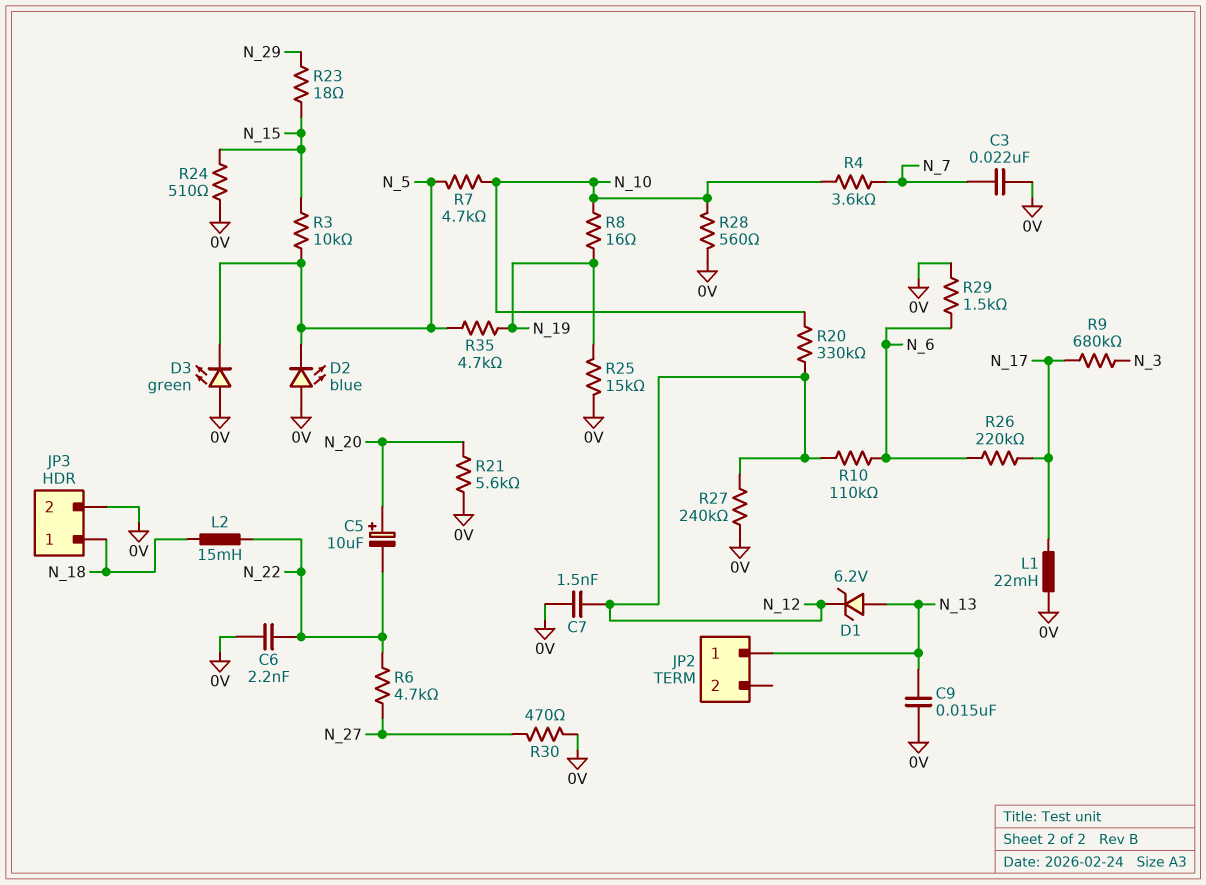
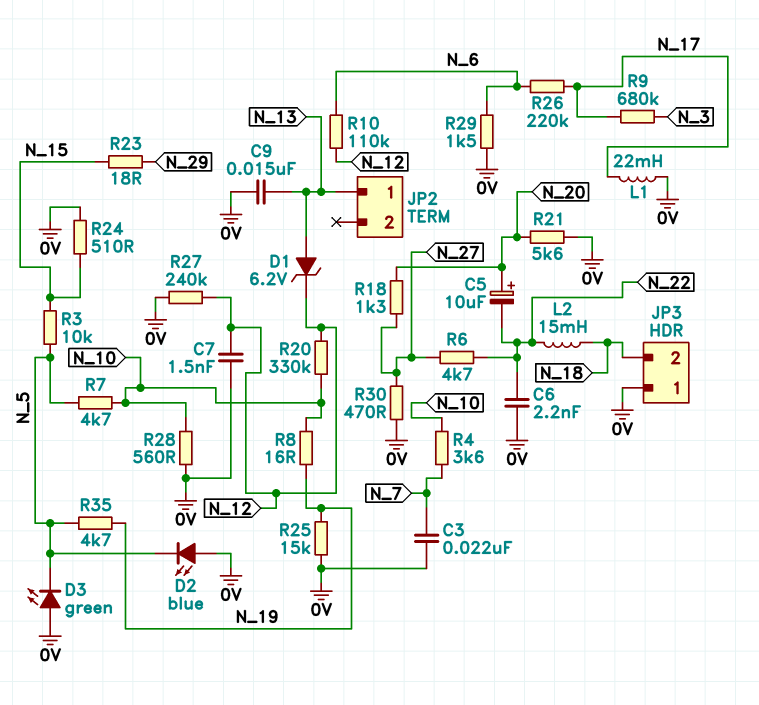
JP3 pin 1: N_18 -> 0V
JP3 pin 2: 0V -> N_18
R18: none -> 1.3k (N_20, N_27)

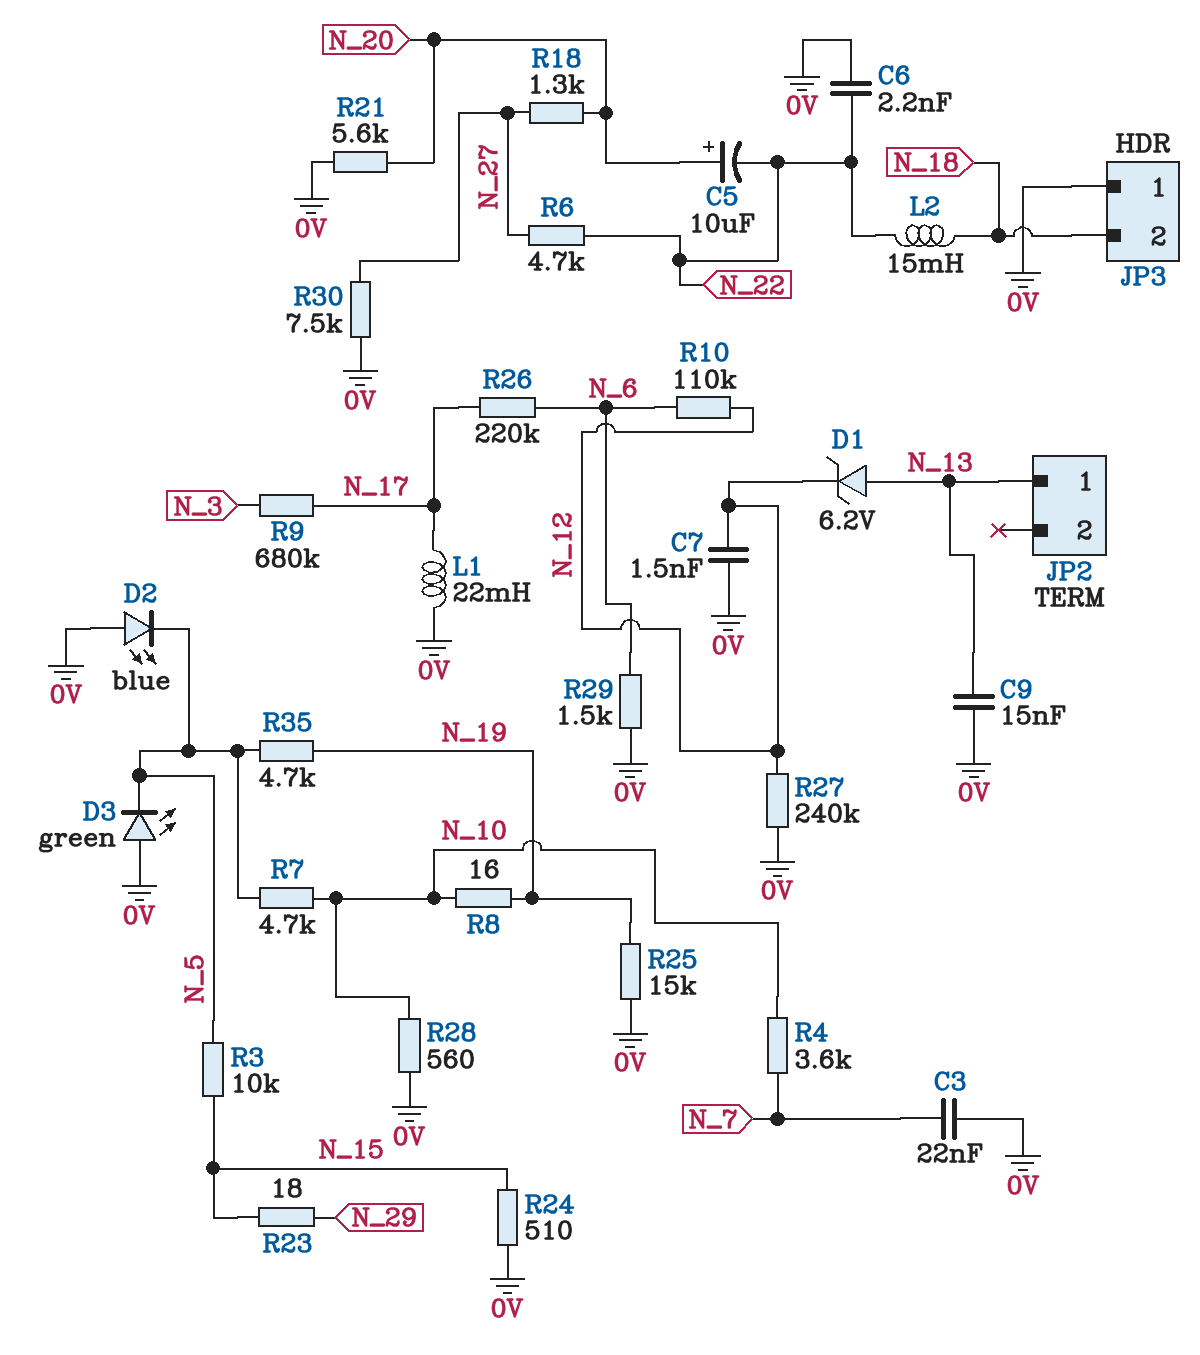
R20: 330k (N_10, N_12) -> none
R30: 470 (0V, N_27) -> 7.5k (0V, N_27)

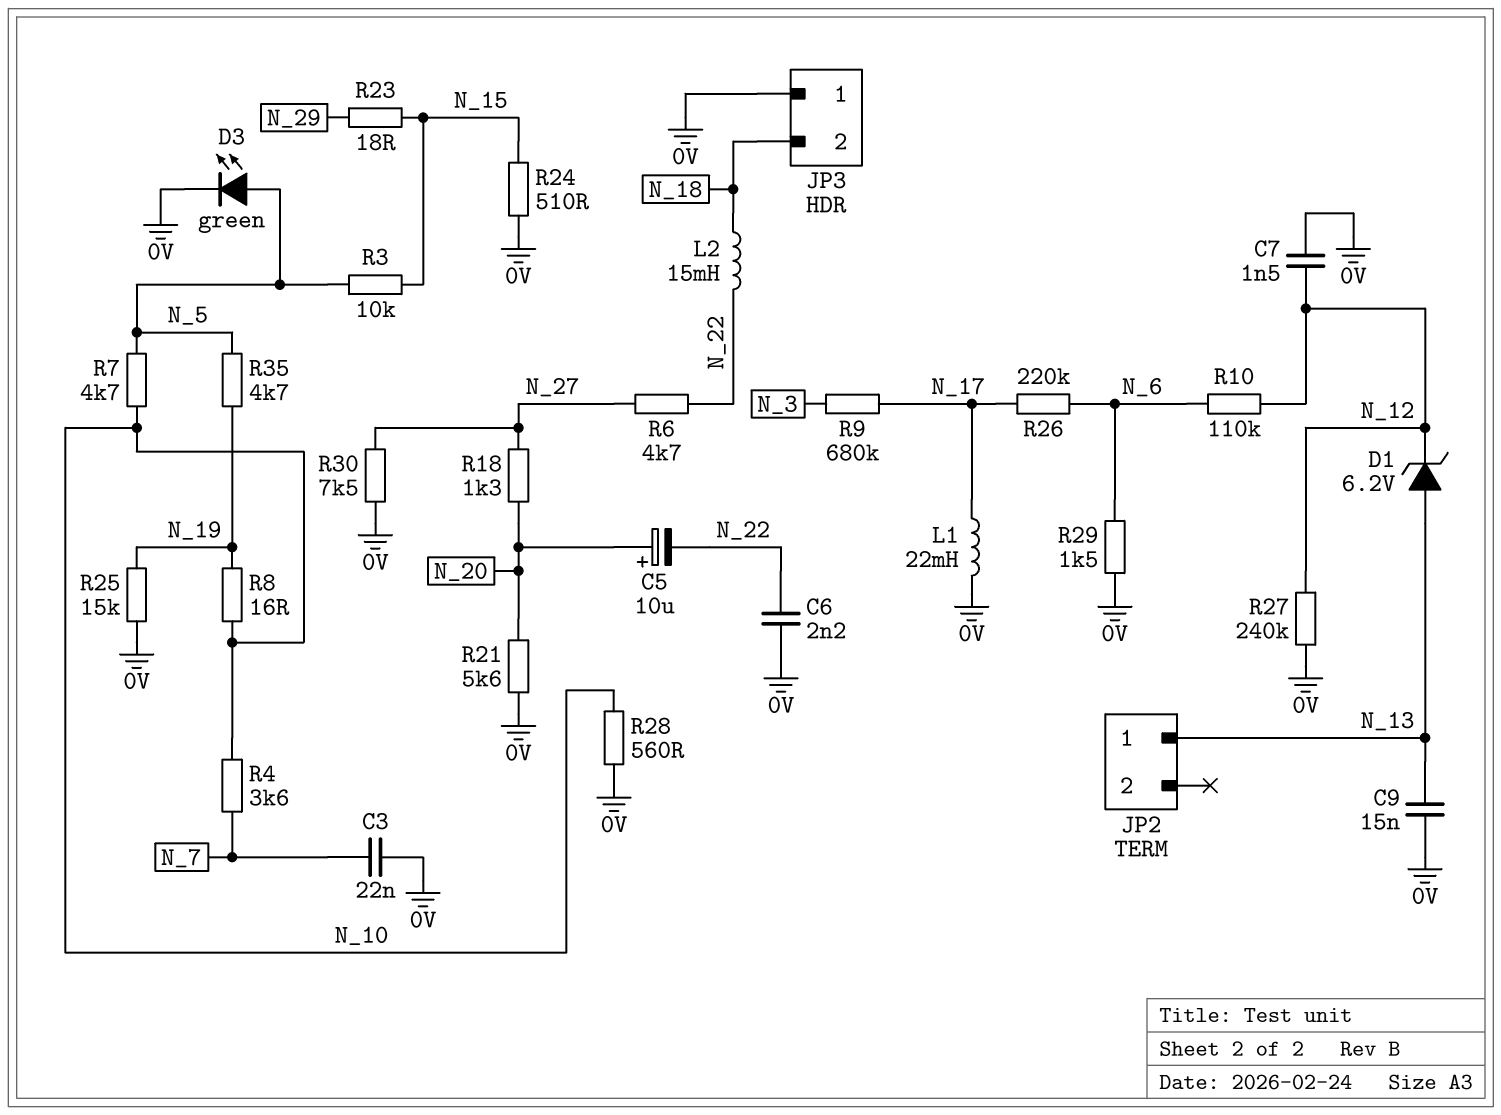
D2: LED blue (A 0V, K N_5) -> none
D3: LED green (A 0V, K N_5) -> LED green (A N_5, K 0V)

